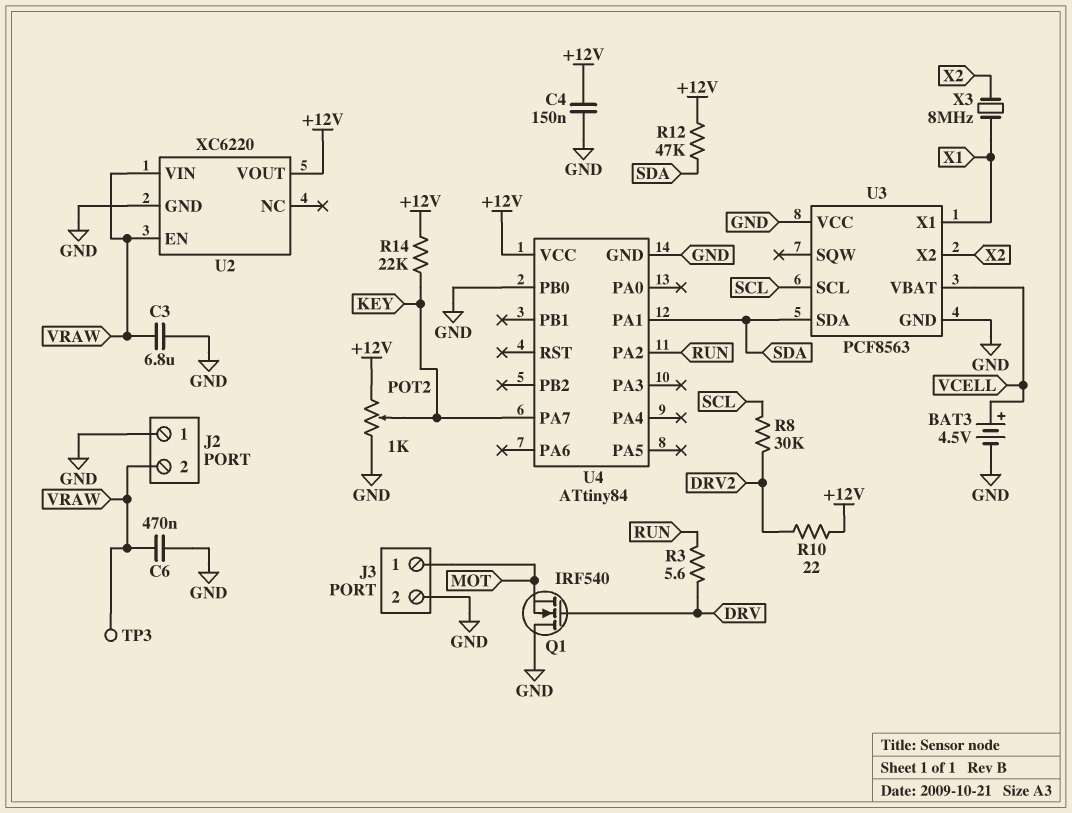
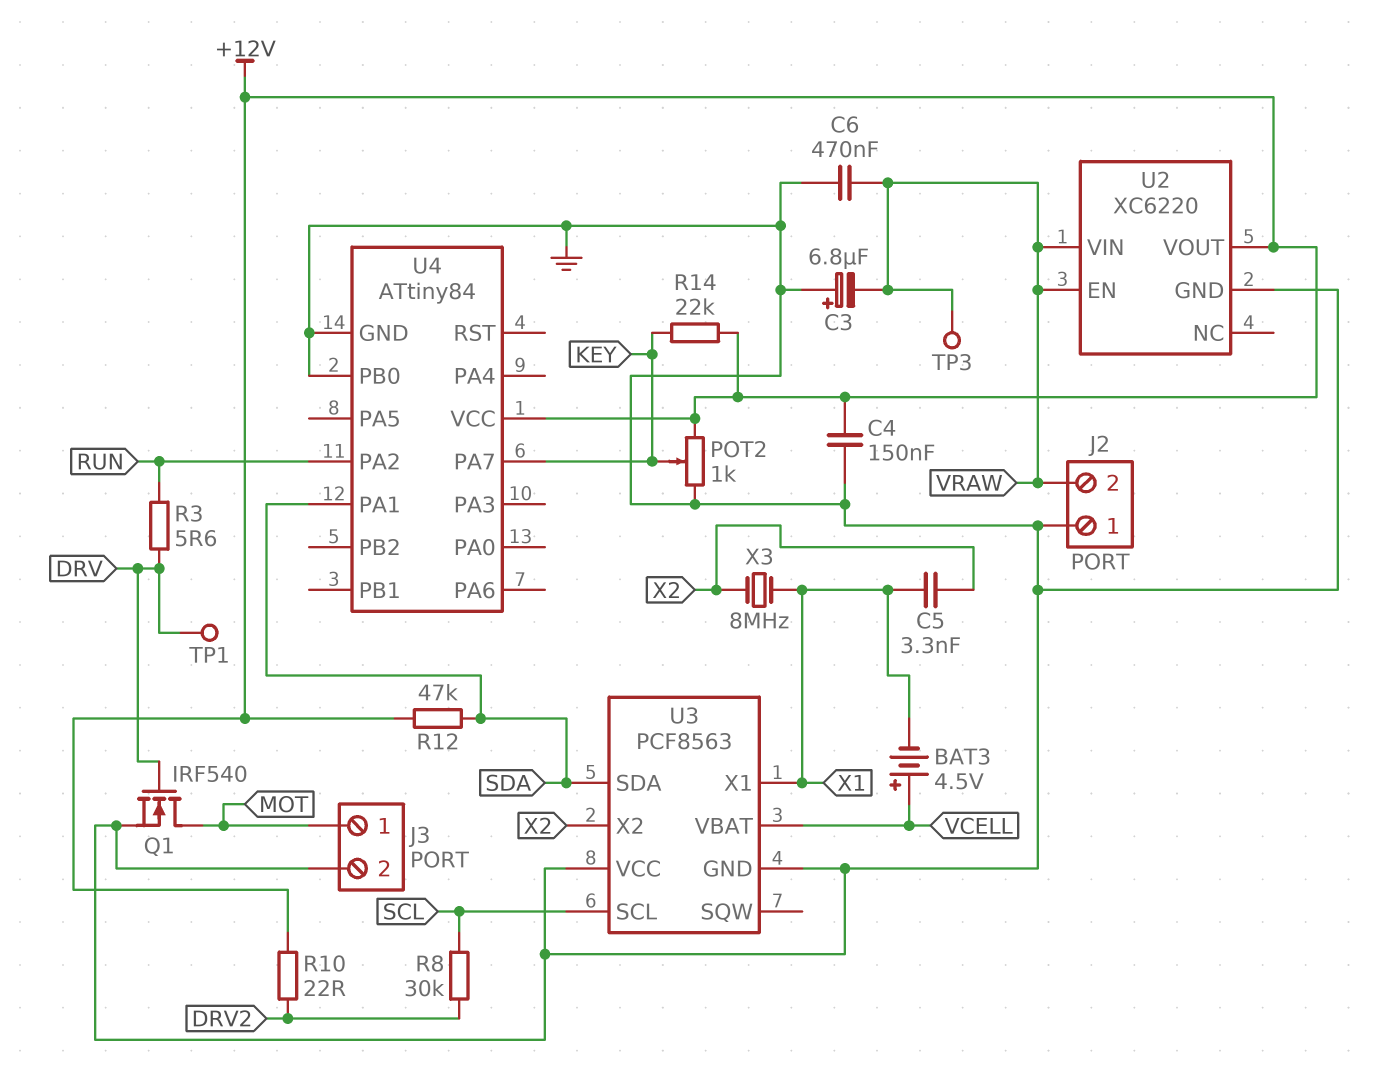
BAT3: 4.5V (plus VCELL, minus GND) -> 4.5V (plus VCELL, minus X1)
C3: 6.8uF (GND, VRAW) -> 6.8uF (plus GND, minus VRAW)
C5: none -> 3.3nF (X1, X2)
Q1: NMOS IRF540 (G DRV, D GND, S MOT) -> NMOS IRF540 (G DRV, D MOT, S GND)
TP1: none -> test point (DRV)

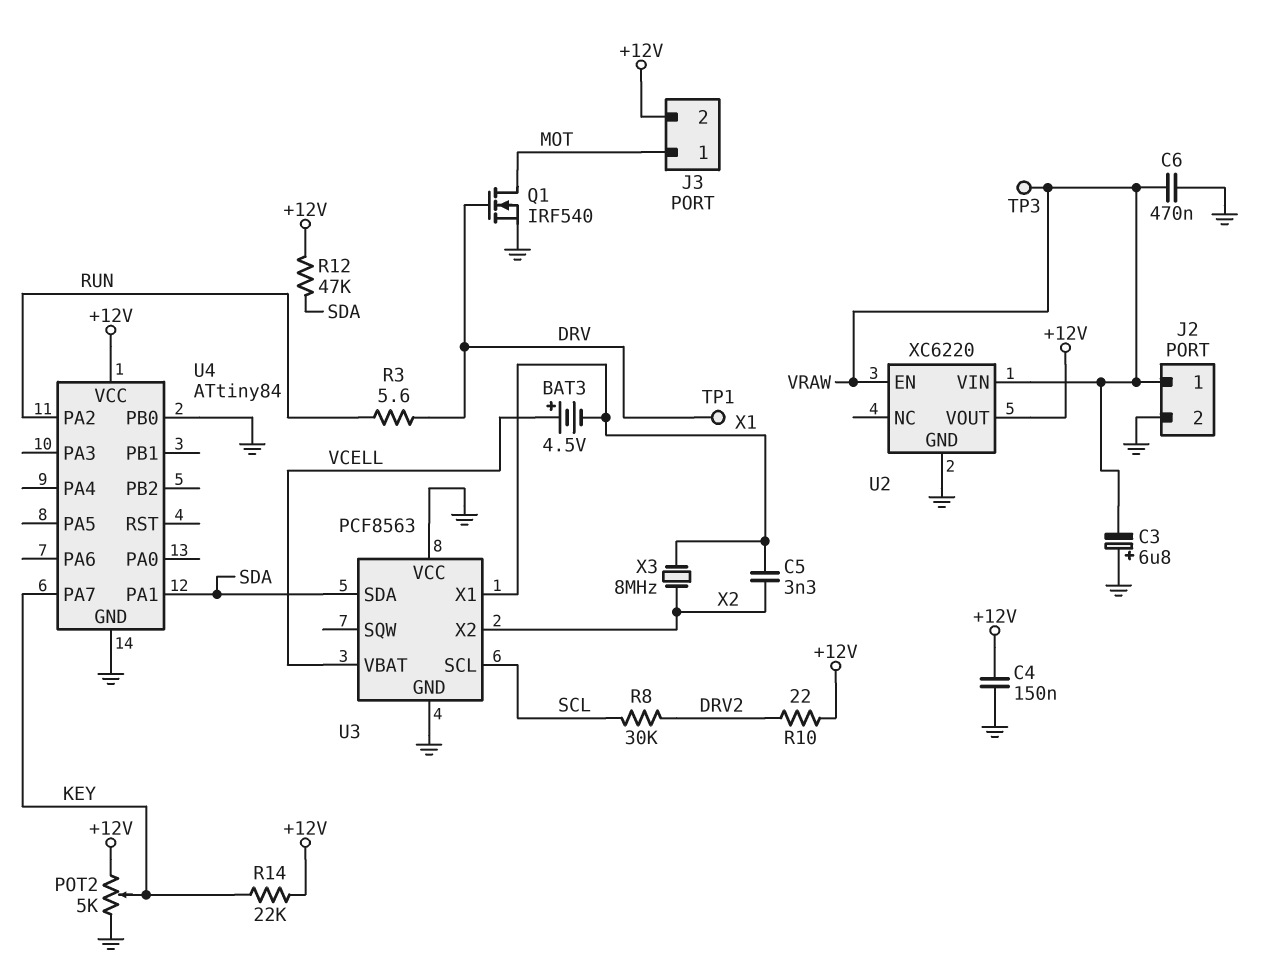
J2 pin 1: GND -> VRAW
J2 pin 2: VRAW -> GND
J3 pin 2: GND -> +12V
POT2: 1k (+12V, GND, wiper KEY) -> 5k (+12V, GND, wiper KEY)

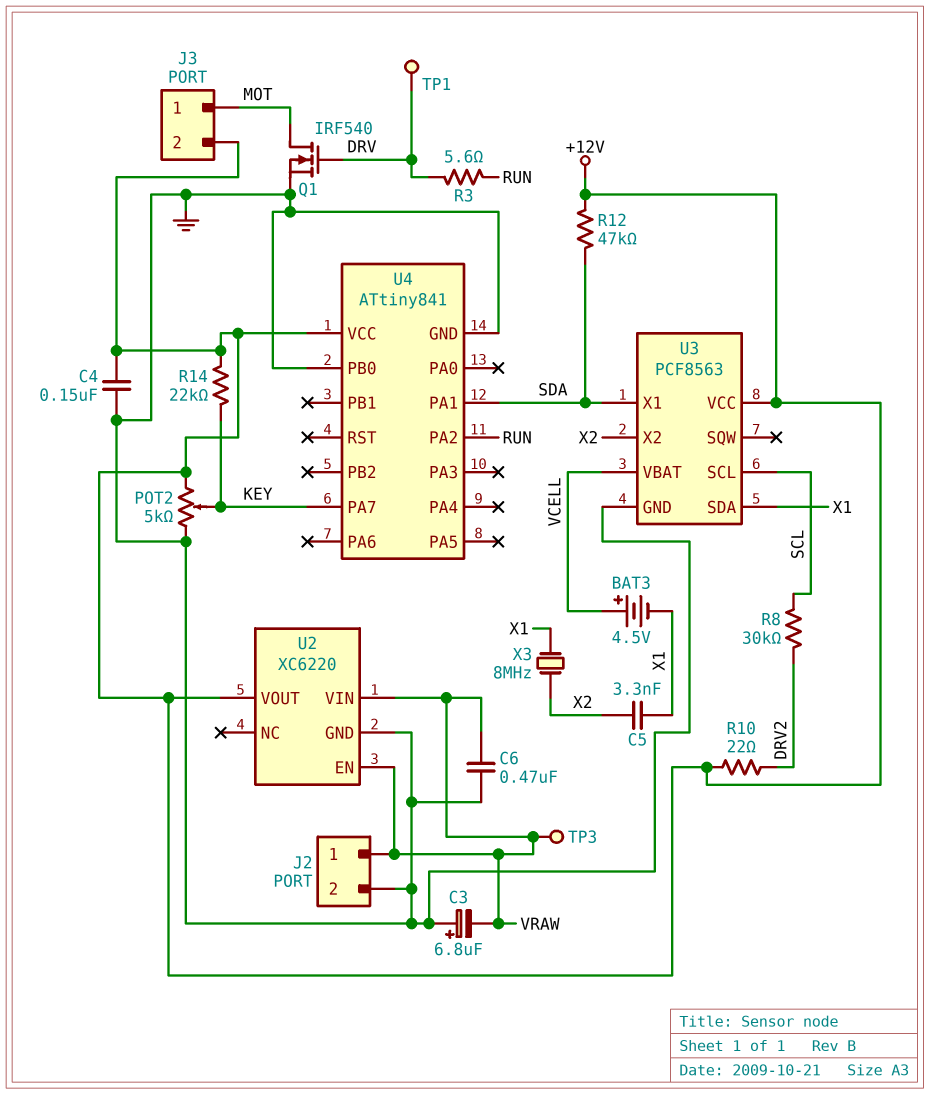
U3 pin SDA: SDA -> X1
U3 pin VCC: GND -> +12V
U3 pin X1: X1 -> SDA
U4: ATtiny84 -> ATtiny841

